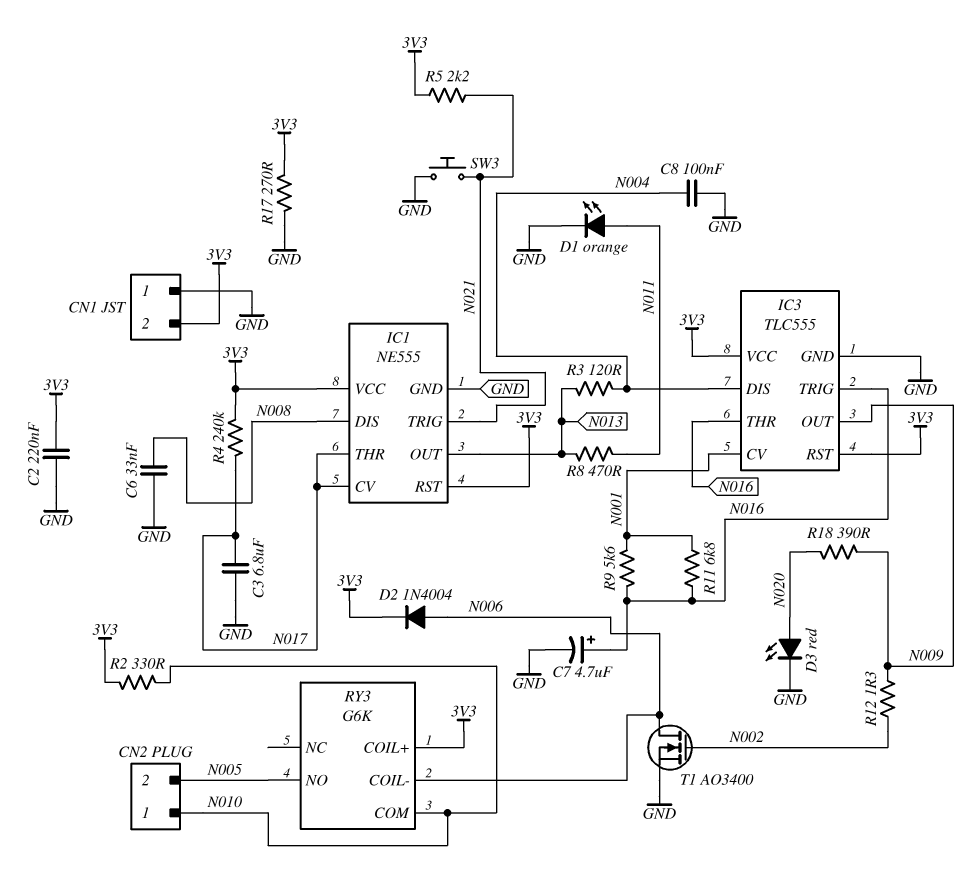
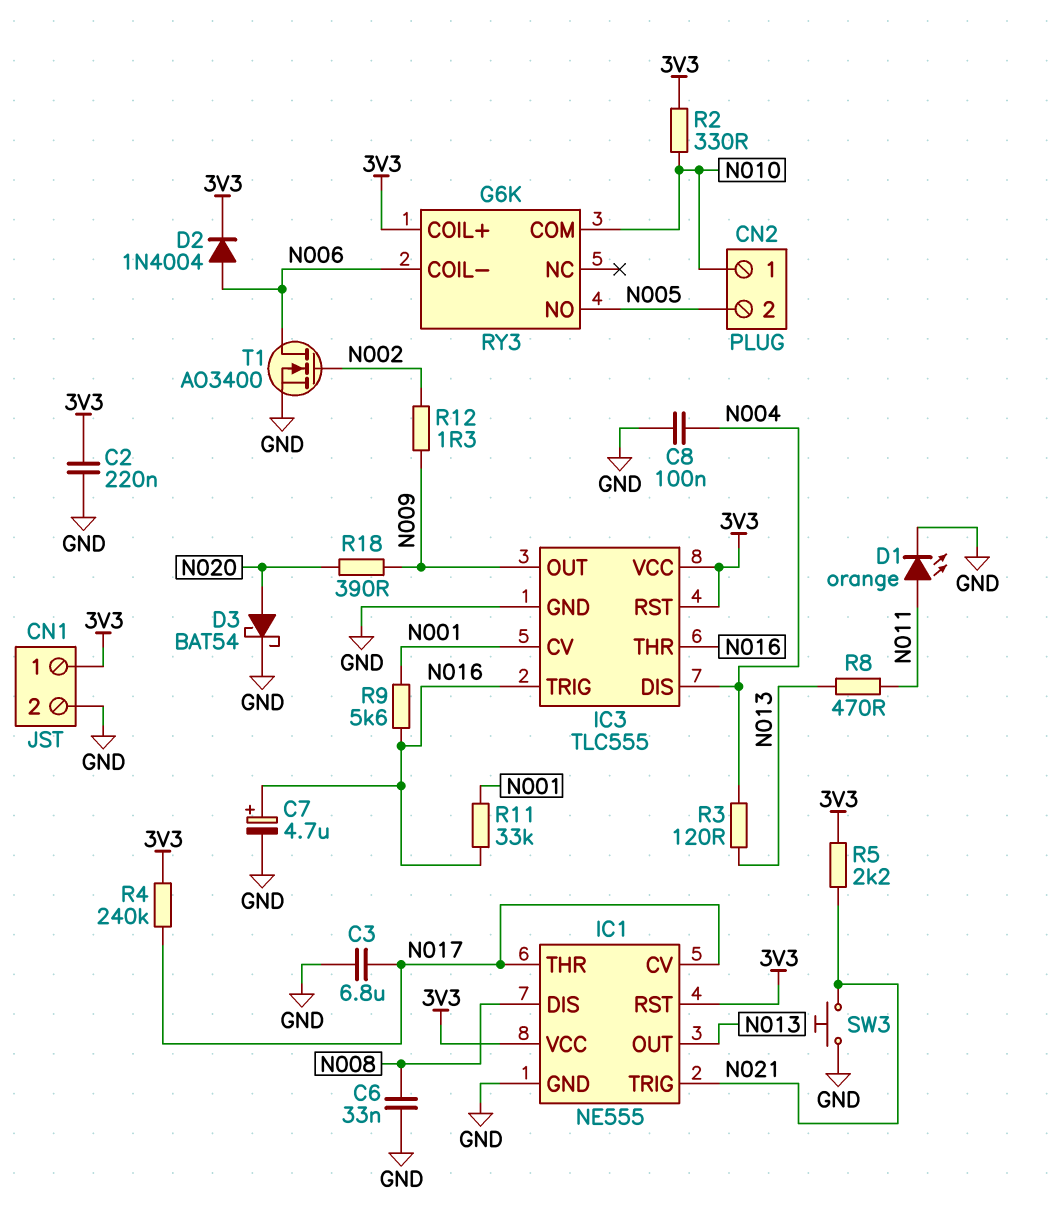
CN1 pin 1: GND -> 3V3
CN1 pin 2: 3V3 -> GND
D3: LED red (A N020, K GND) -> schottky BAT54 (A N020, K GND)
R11: 6.8k (N001, N016) -> 33k (N001, N016)
R17: 270 (3V3, GND) -> none

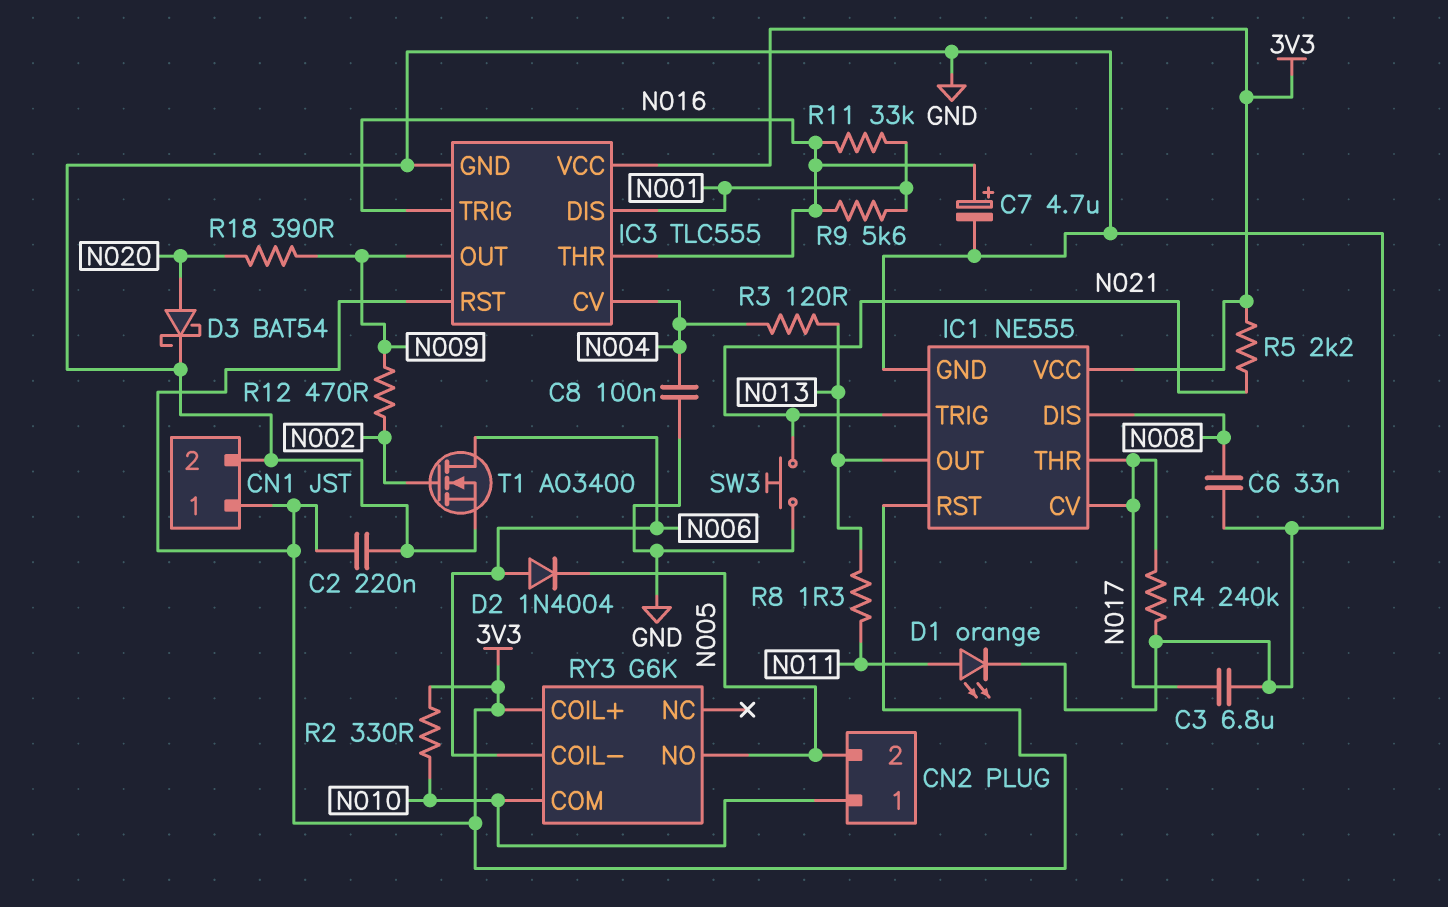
D2: diode 1N4004 (A N006, K 3V3) -> diode 1N4004 (A N006, K N005)
IC3 pin CV: N001 -> N004
IC3 pin DIS: N004 -> N001
R4: 240k (3V3, N017) -> 240k (GND, N017)
R8: 470 (N011, N013) -> 1.3 (N011, N013)
R12: 1.3 (N002, N009) -> 470 (N002, N009)

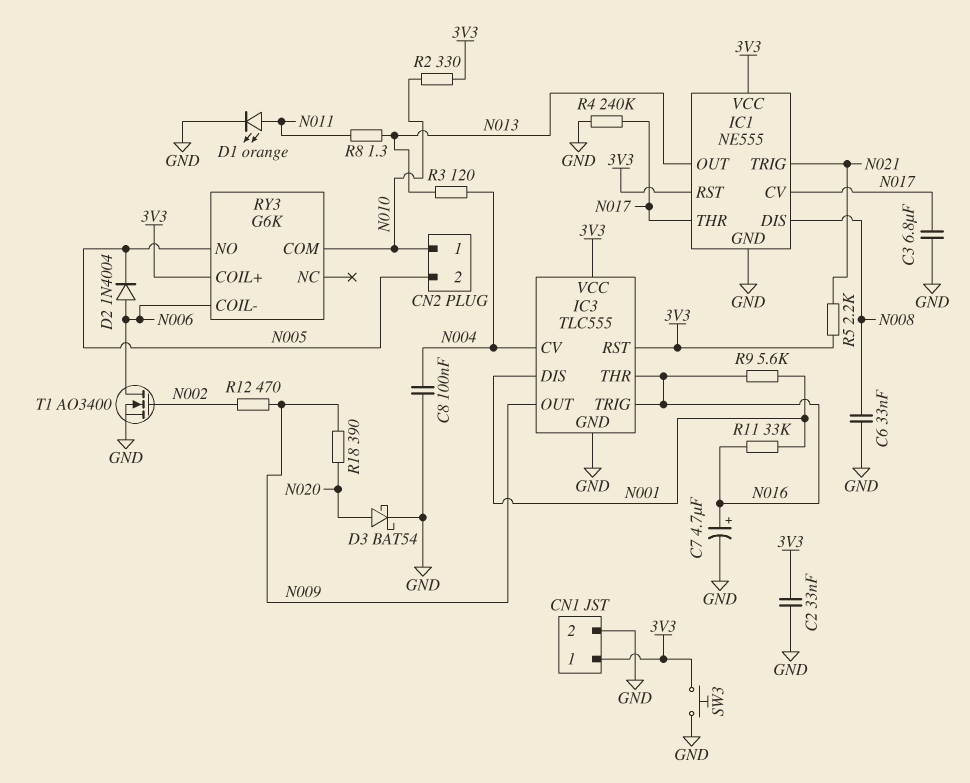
C2: 220nF (3V3, GND) -> 33nF (3V3, GND)
SW3: button (GND, N021) -> button (3V3, GND)

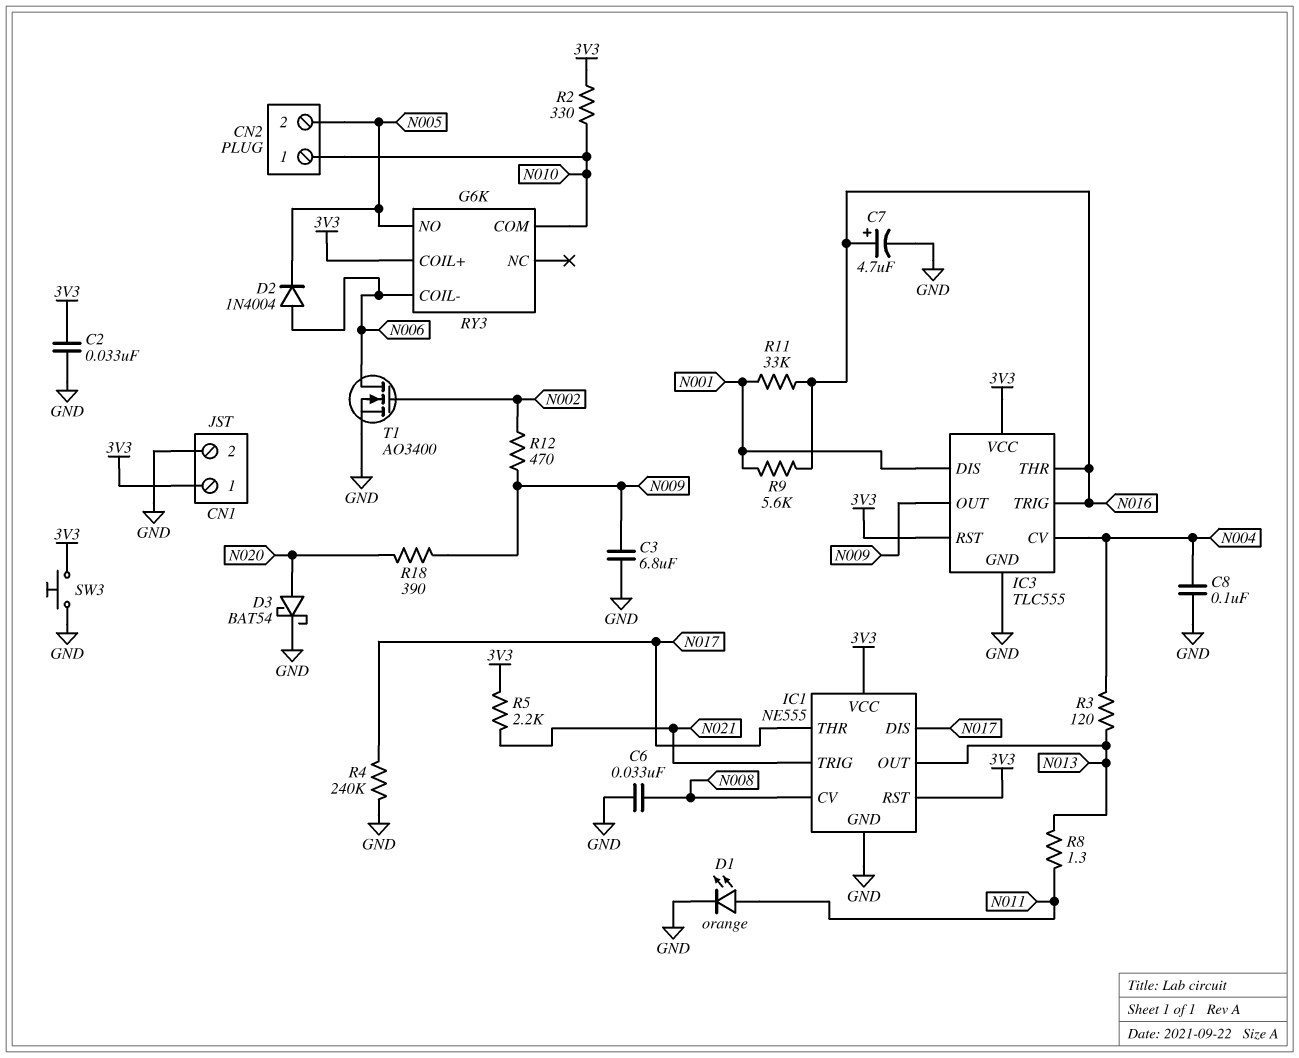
C3: 6.8uF (GND, N017) -> 6.8uF (GND, N009)
IC1 pin CV: N017 -> N008
IC1 pin DIS: N008 -> N017

